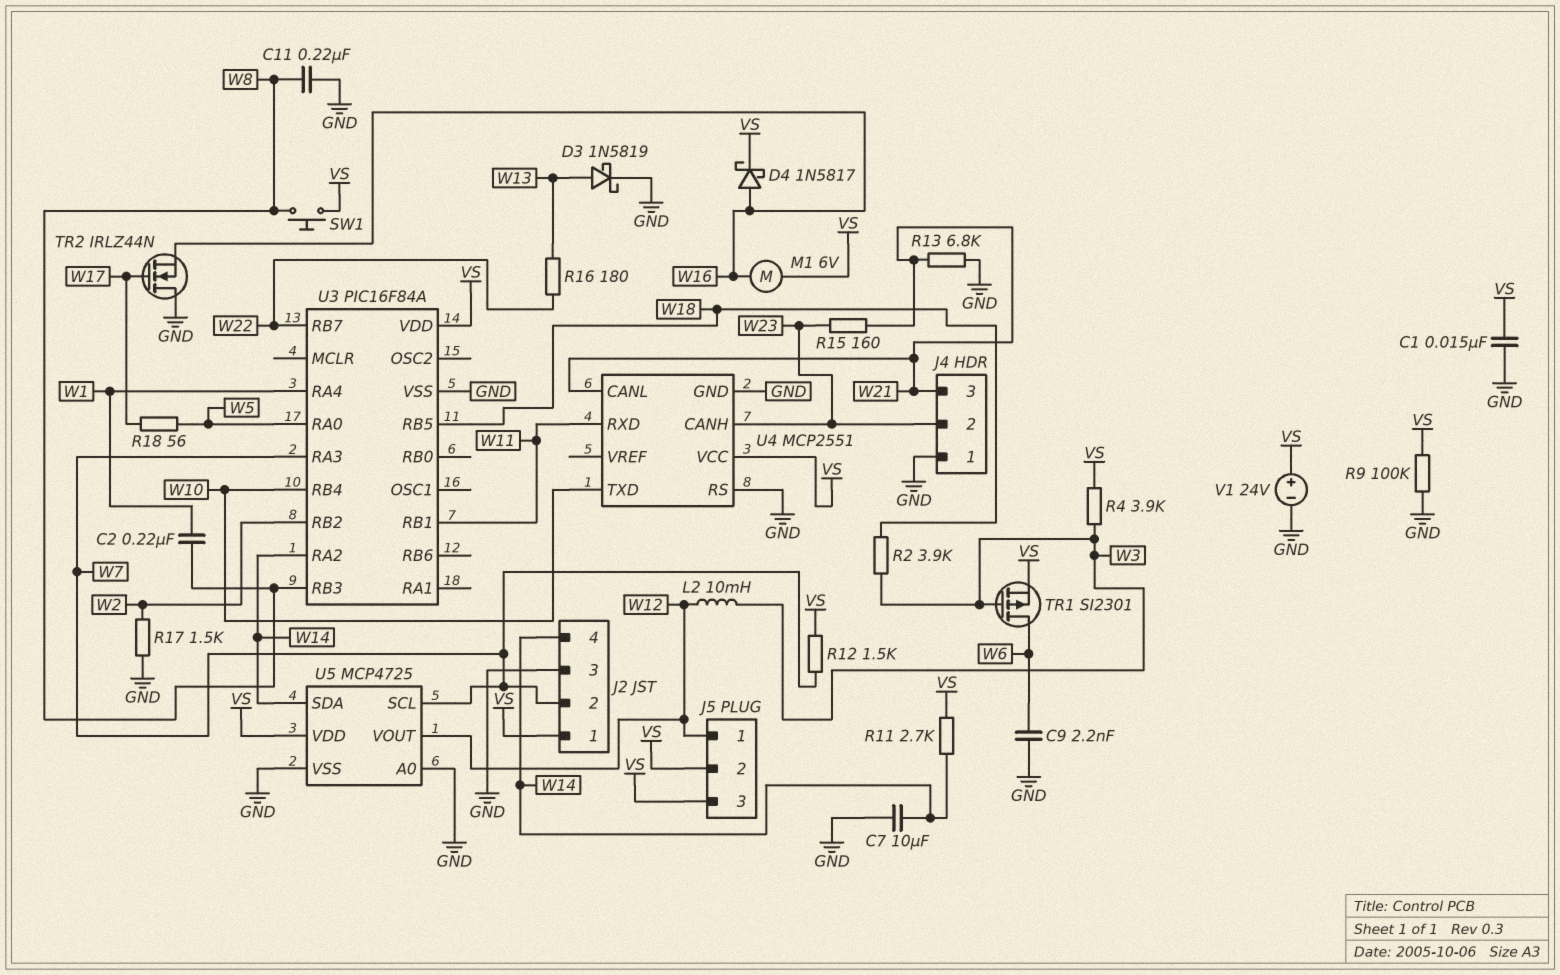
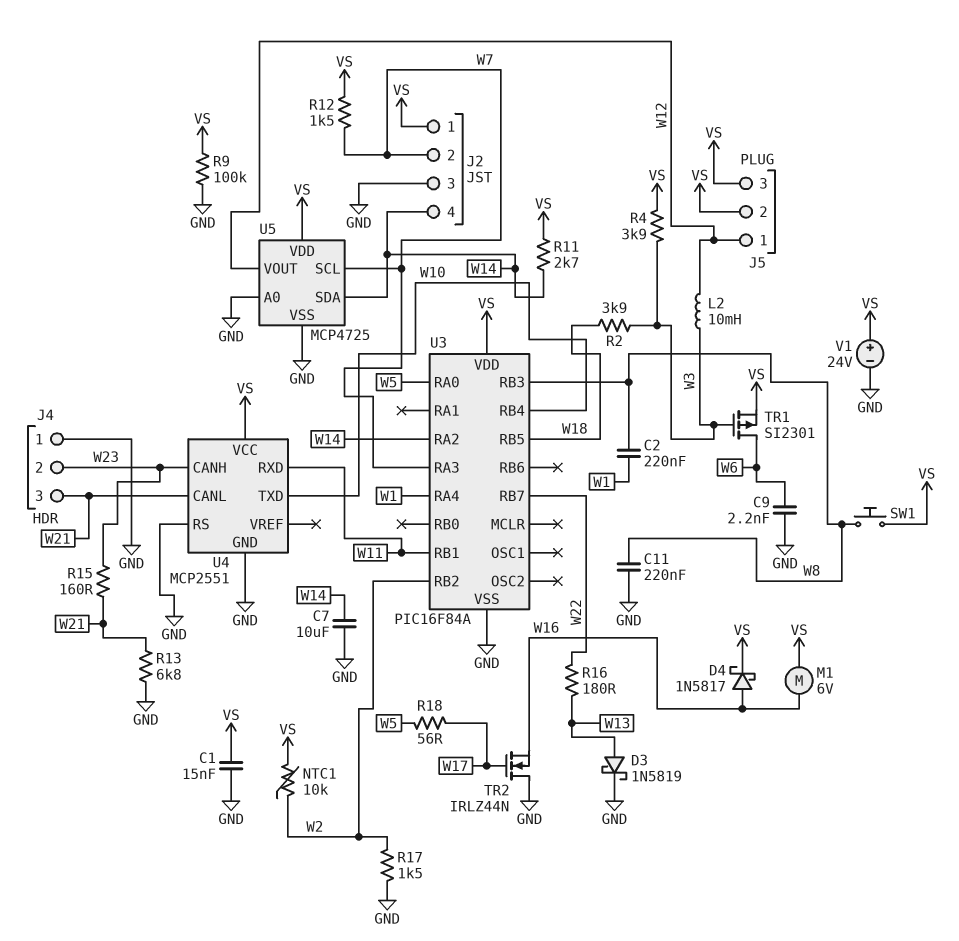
NTC1: none -> 10k (VS, W2)

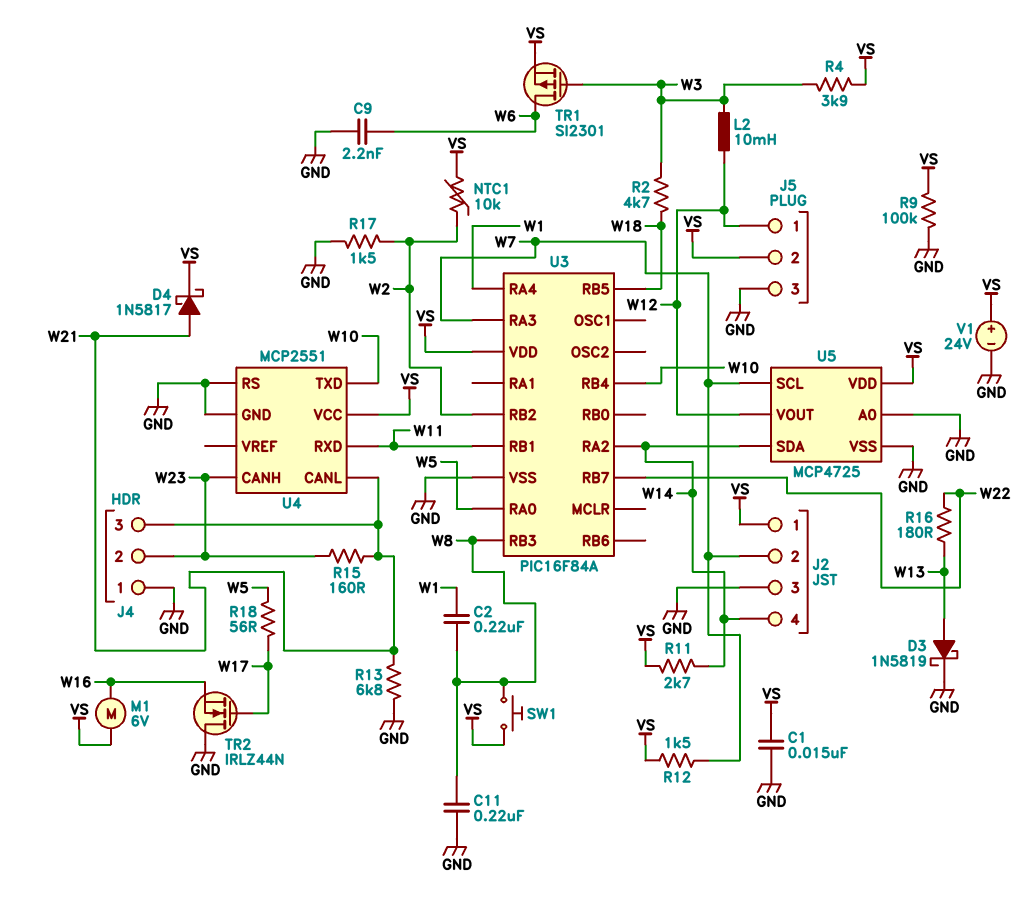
C7: 10uF (GND, W14) -> none
D4: schottky 1N5817 (A W16, K VS) -> schottky 1N5817 (A W21, K VS)
J5 pin 3: VS -> GND
R2: 3.9k (W3, W18) -> 4.7k (W3, W18)

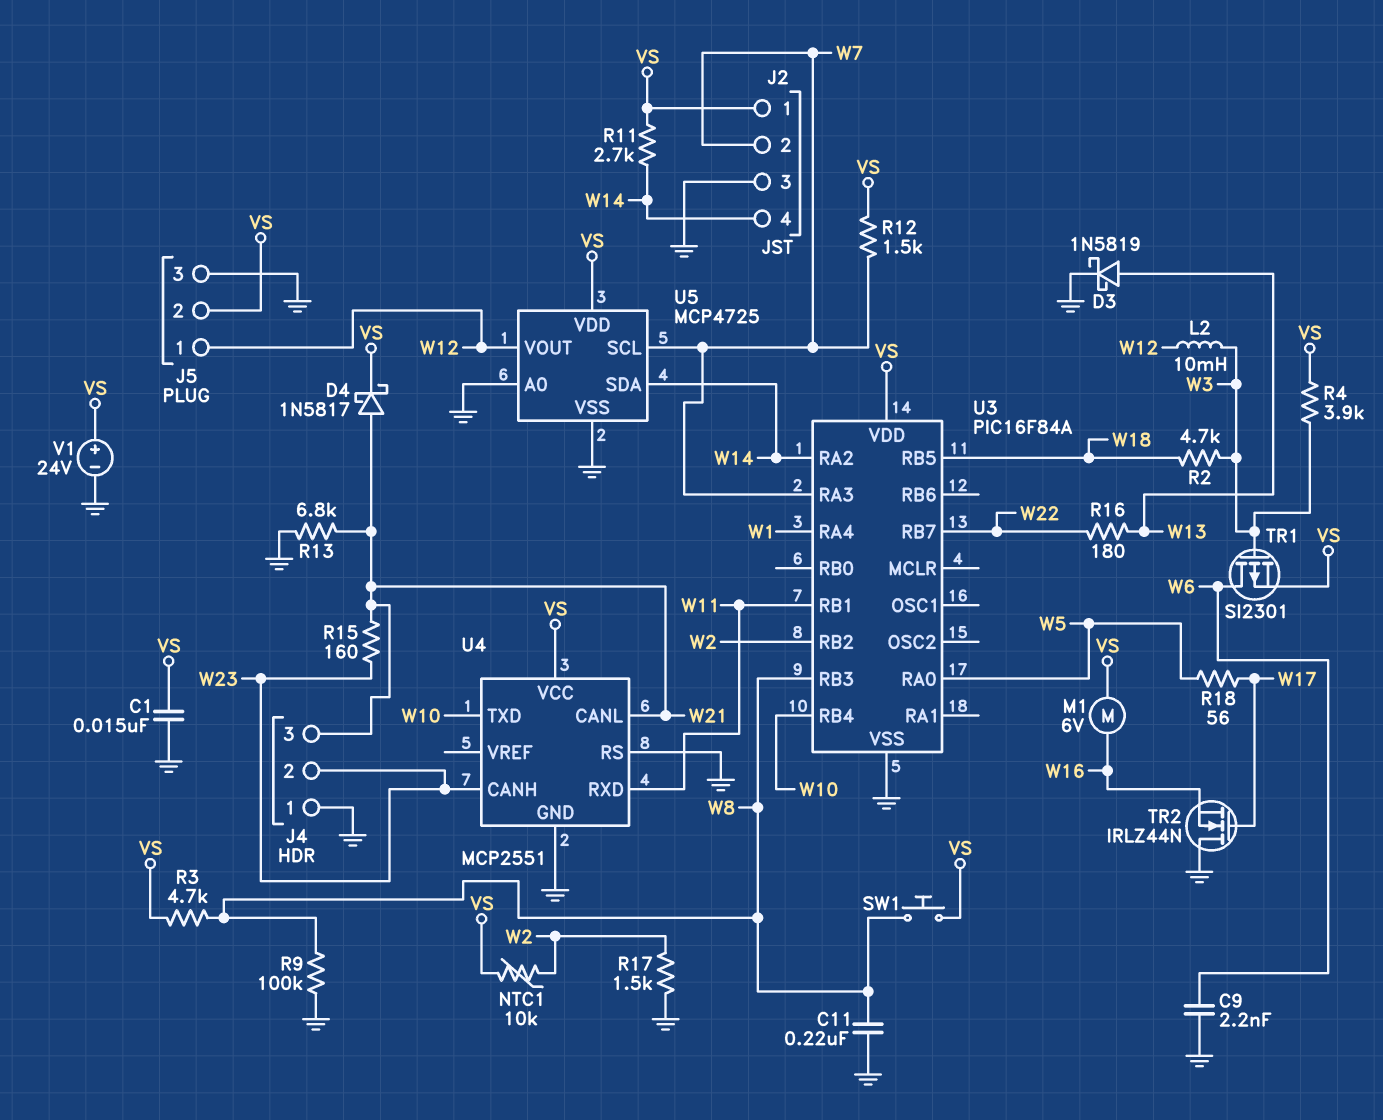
C2: 220nF (W1, W8) -> none
R3: none -> 4.7k (VS, W8)
R9: 100k (GND, VS) -> 100k (GND, W8)

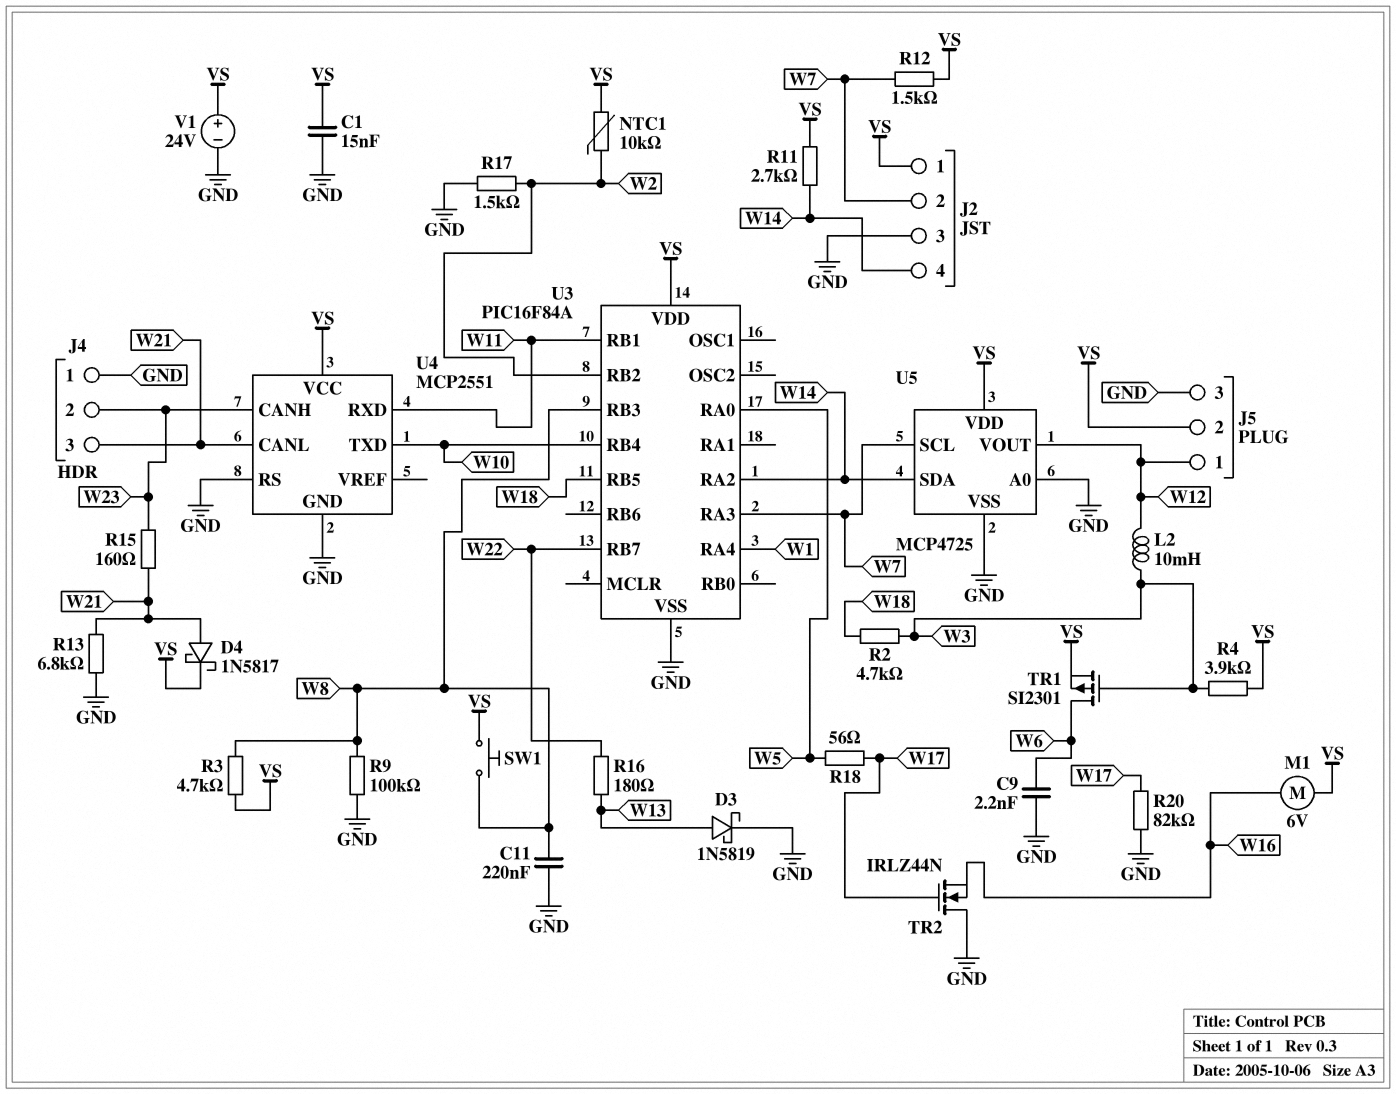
R20: none -> 82k (GND, W17)

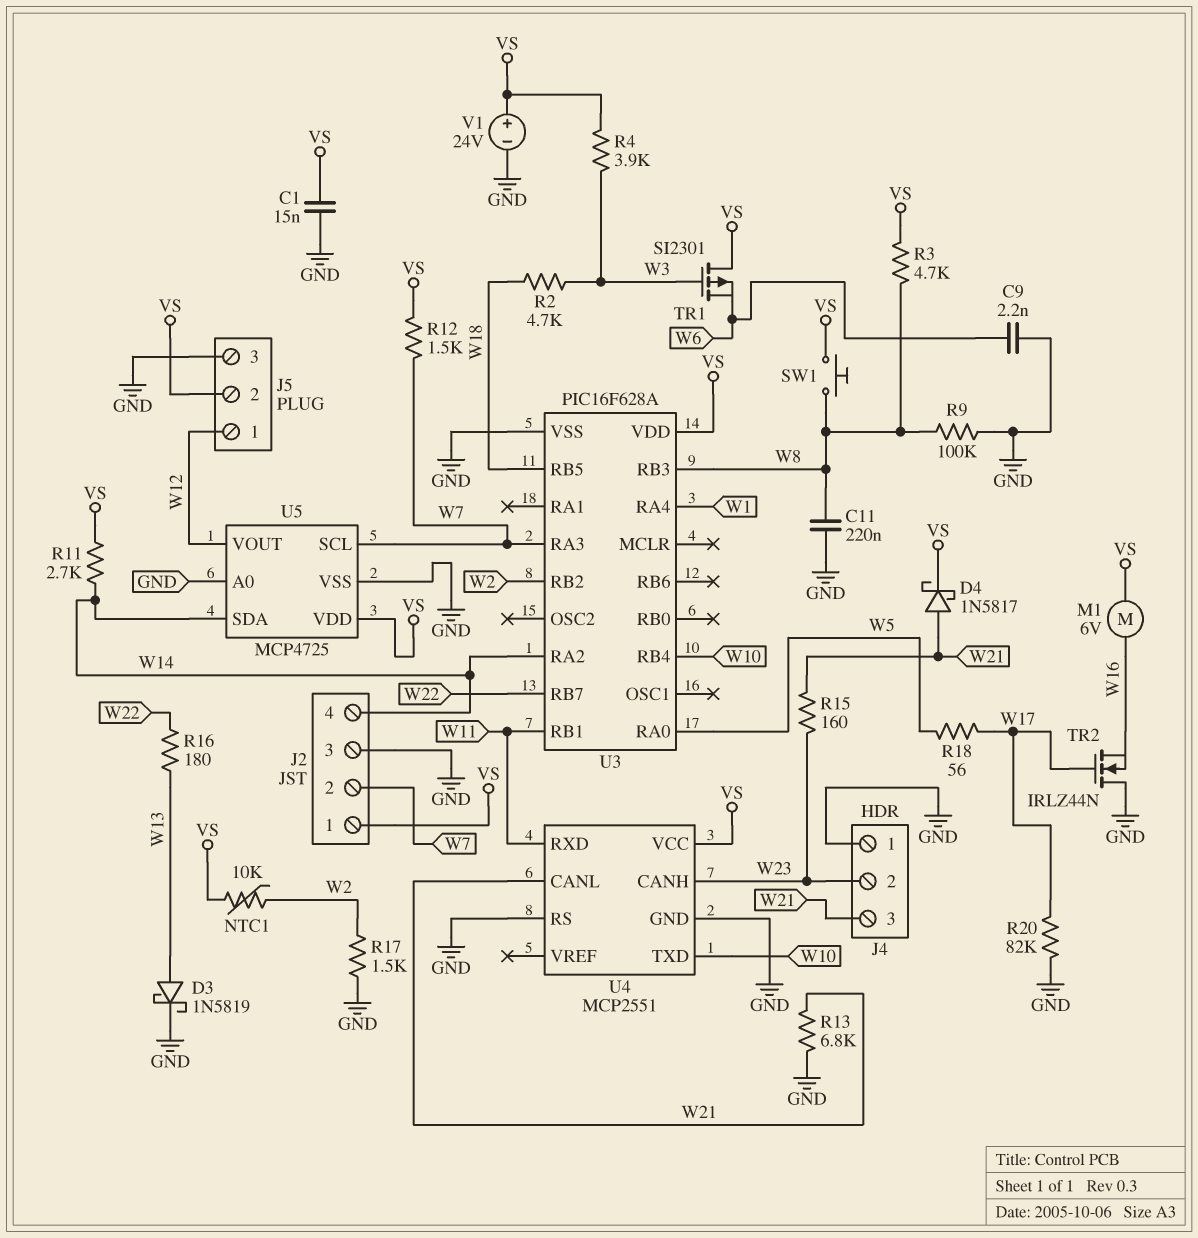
L2: 10mH (W3, W12) -> none
TR1: PMOS SI2301 (G W3, D W6, S VS) -> PMOS SI2301 (G W3, D VS, S W6)
U3: PIC16F84A -> PIC16F628A

